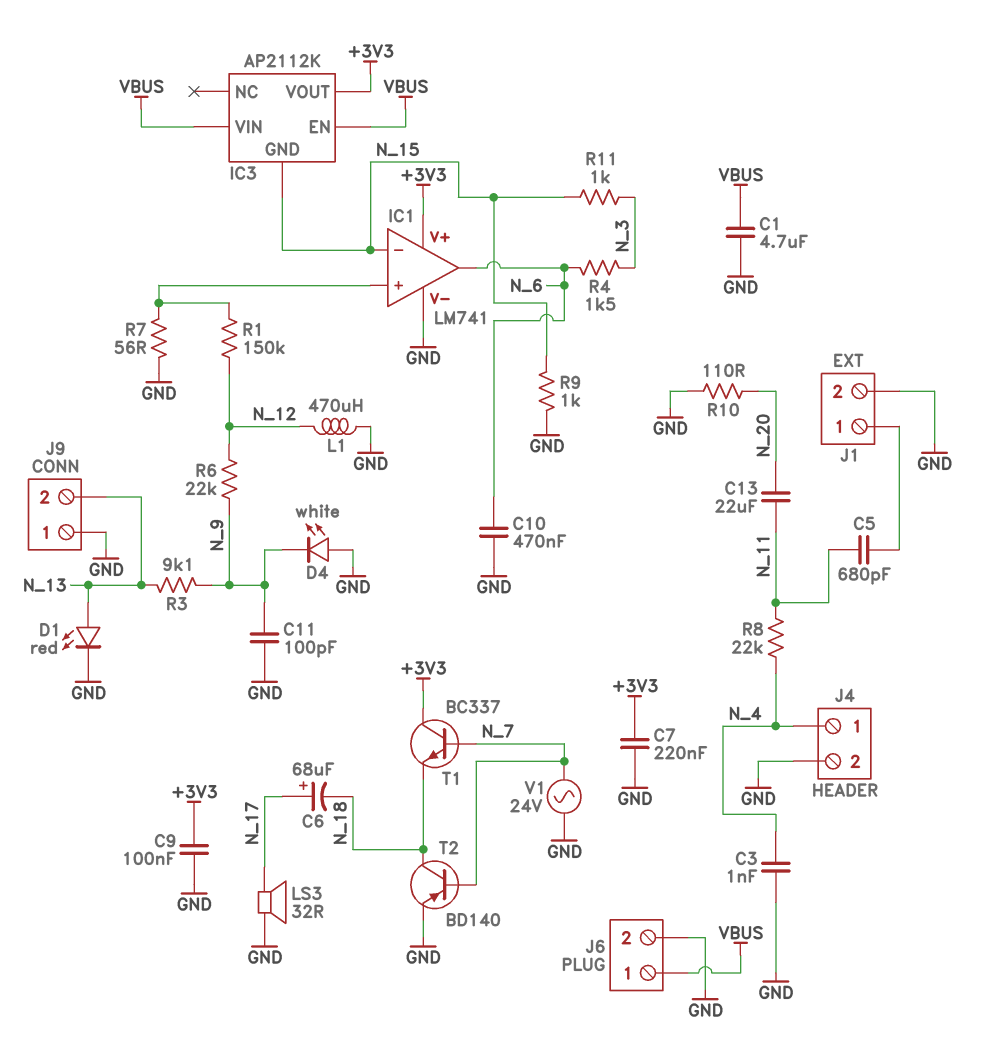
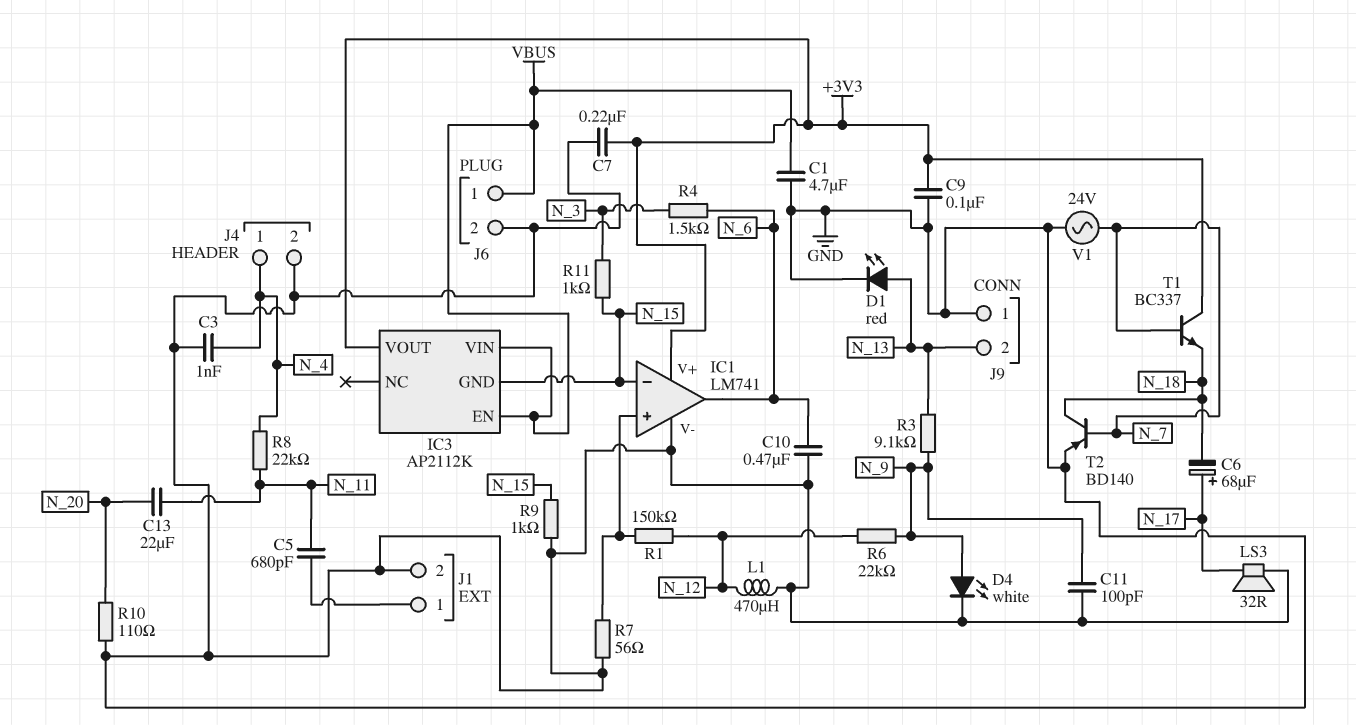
D4: LED white (A GND, K N_9) -> LED white (A N_9, K GND)

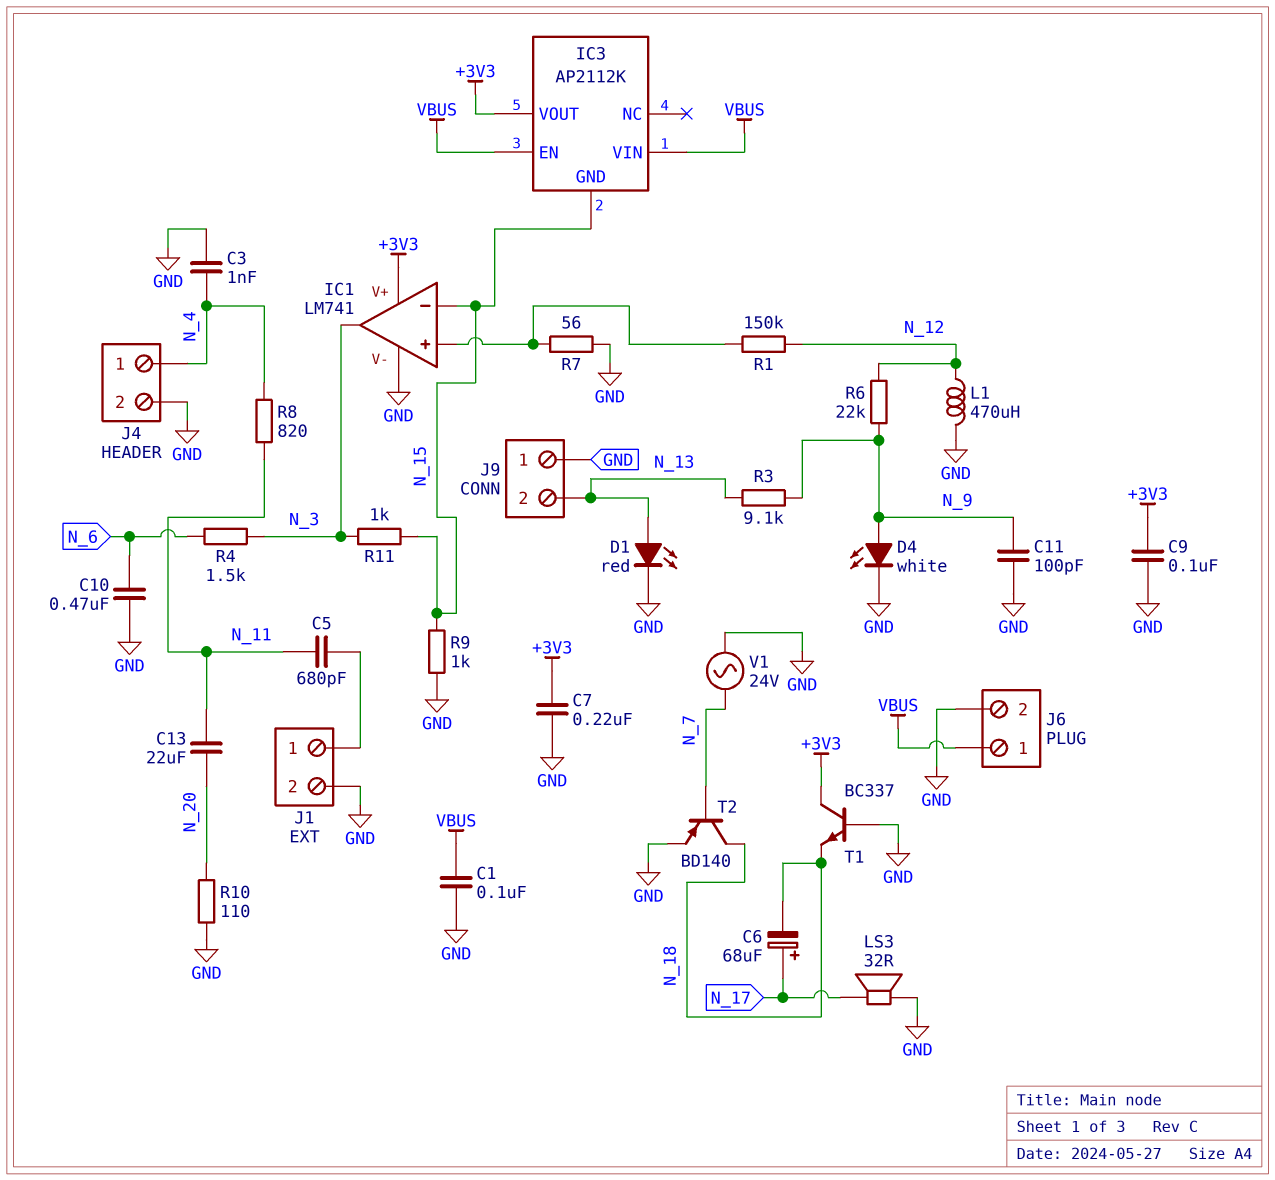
C1: 4.7uF (GND, VBUS) -> 100nF (GND, VBUS)
IC1 pin out: N_6 -> N_3
R8: 22k (N_4, N_11) -> 820 (N_4, N_11)
T1: NPN BC337 (B N_7, C +3V3, E N_18) -> NPN BC337 (B GND, C +3V3, E N_18)

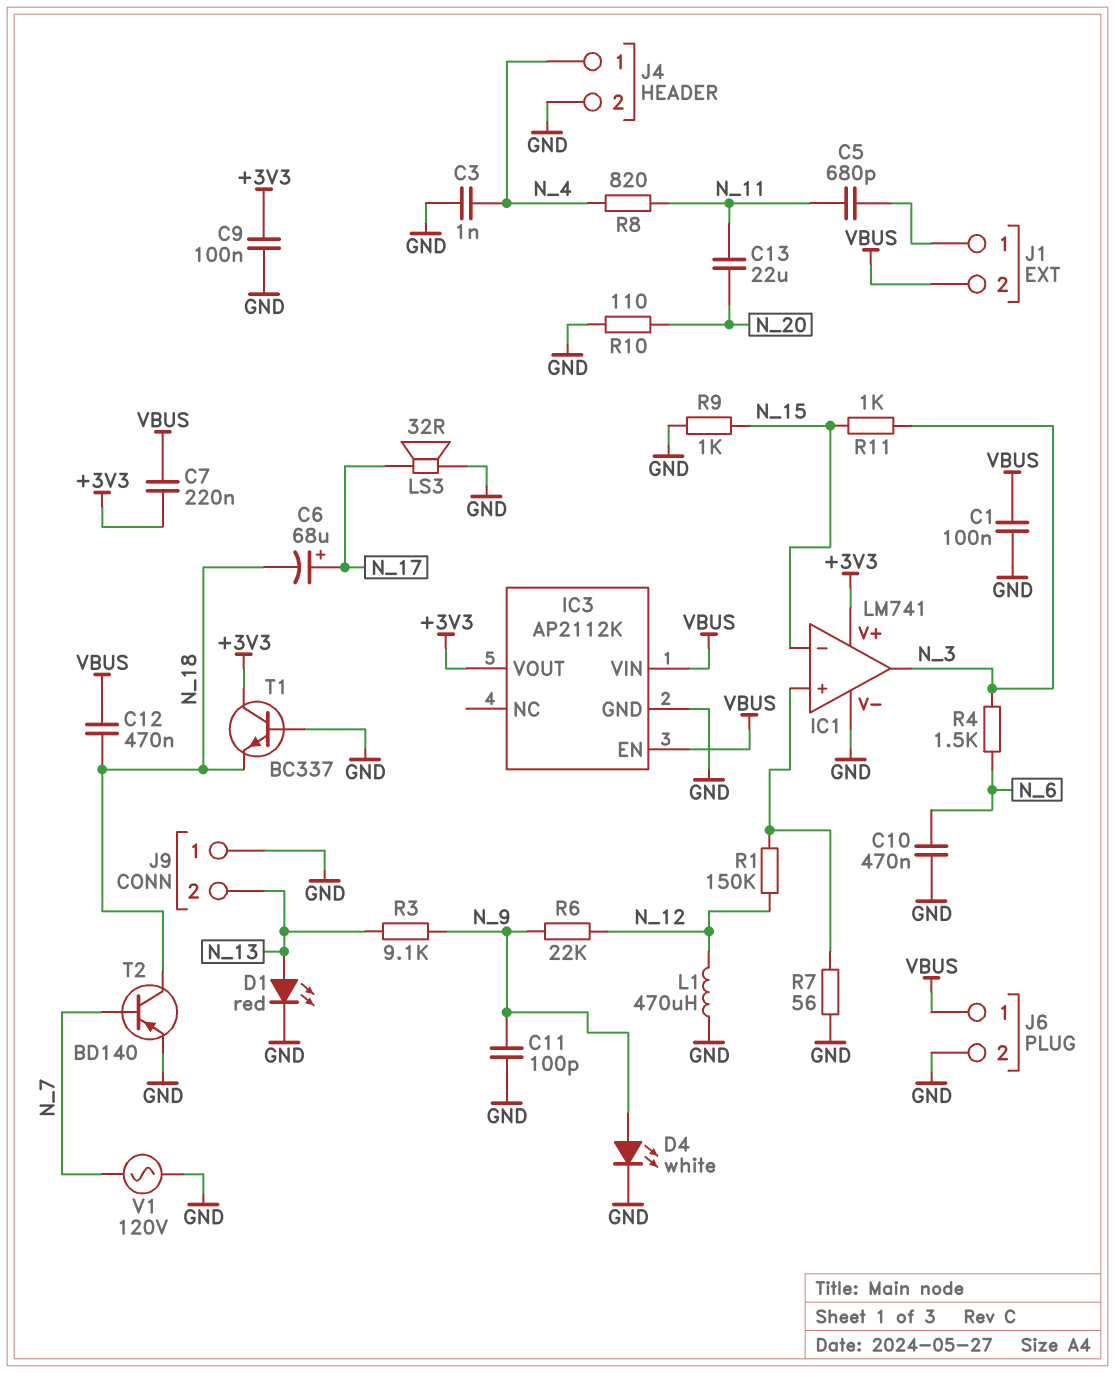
C7: 220nF (+3V3, GND) -> 220nF (+3V3, VBUS)
C12: none -> 470nF (N_18, VBUS)
IC3 pin GND: N_15 -> GND
J1 pin 2: GND -> VBUS
V1: AC 24V (GND, N_7) -> AC 120V (GND, N_7)

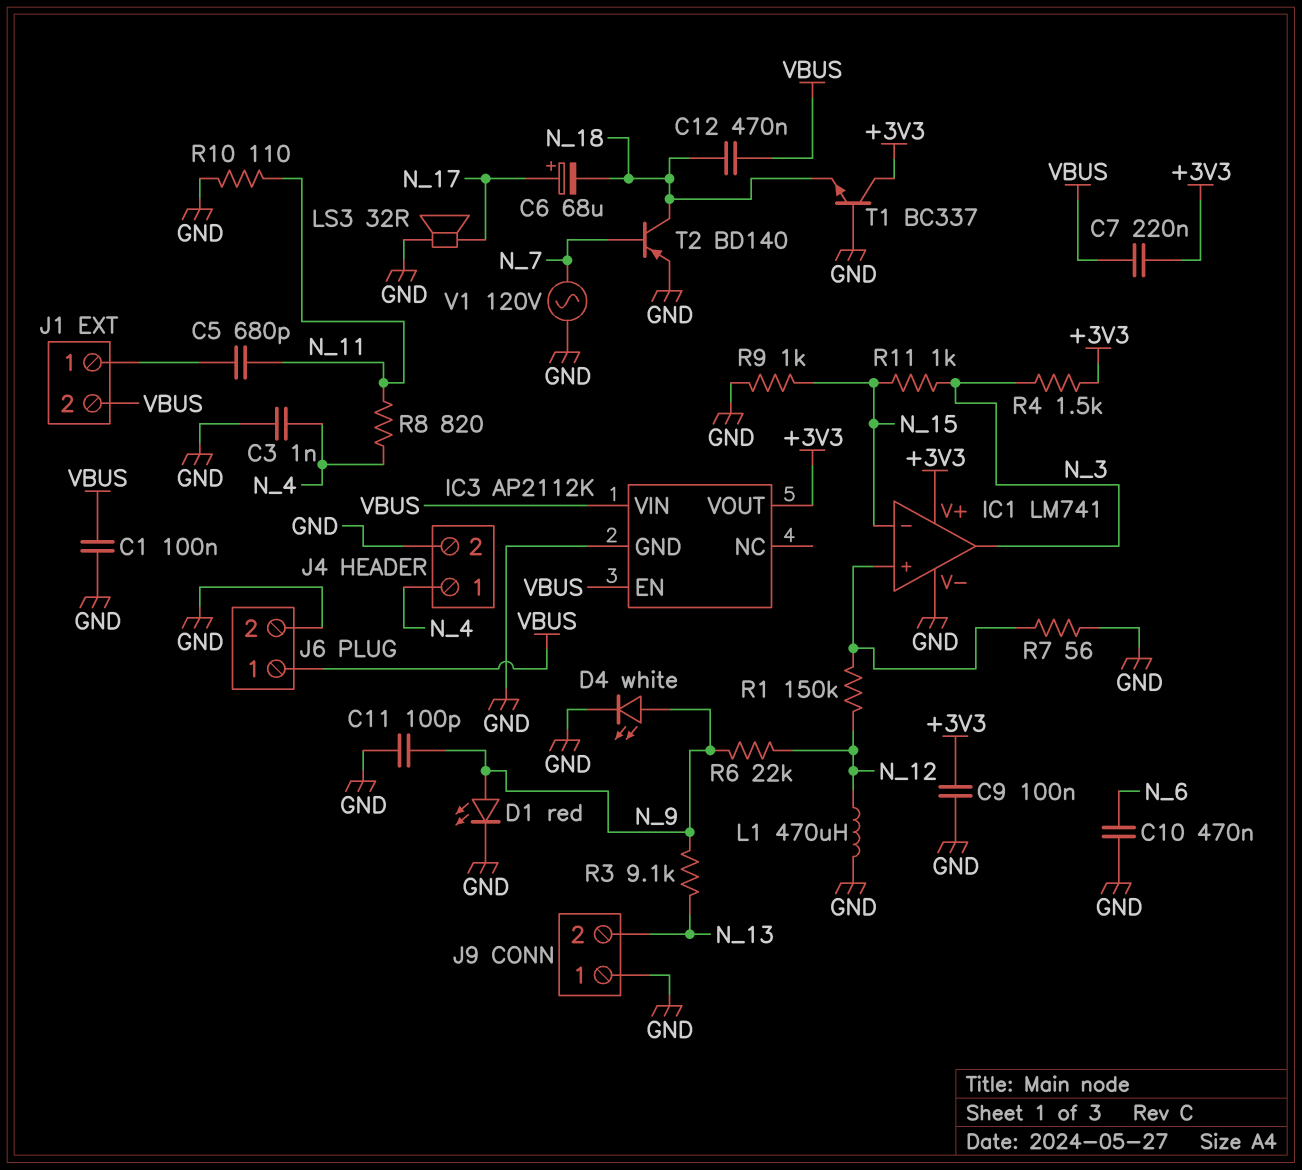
C13: 22uF (N_11, N_20) -> none
D1: LED red (A N_13, K GND) -> LED red (A N_9, K GND)
R4: 1.5k (N_3, N_6) -> 1.5k (+3V3, N_3)
R10: 110 (GND, N_20) -> 110 (GND, N_11)

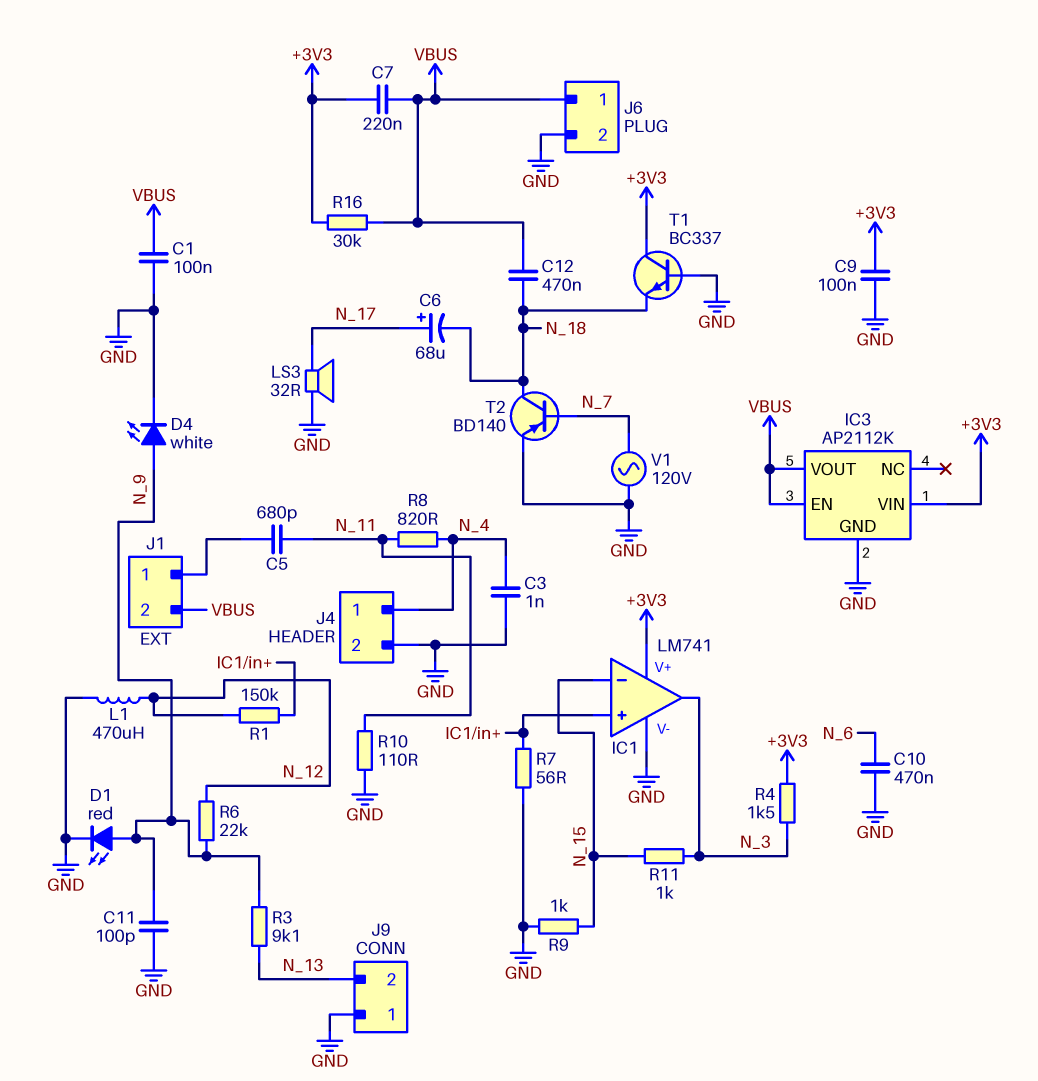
IC3 pin VIN: VBUS -> +3V3
IC3 pin VOUT: +3V3 -> VBUS
R16: none -> 30k (+3V3, VBUS)

